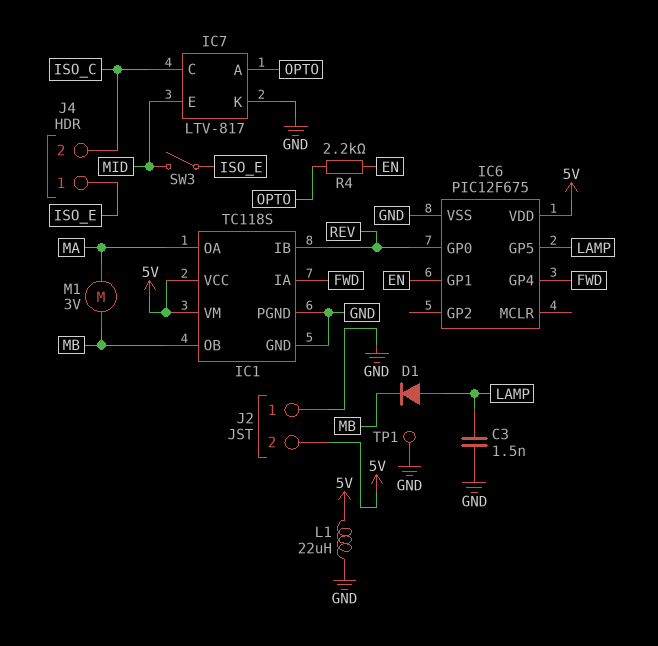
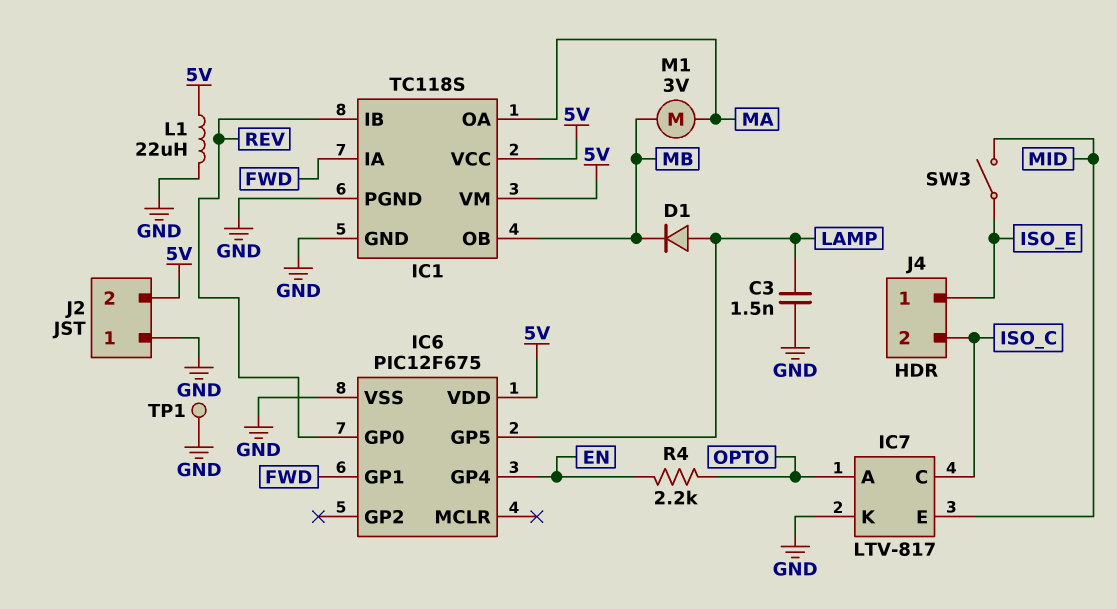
IC6 pin GP1: EN -> FWD
IC6 pin GP4: FWD -> EN

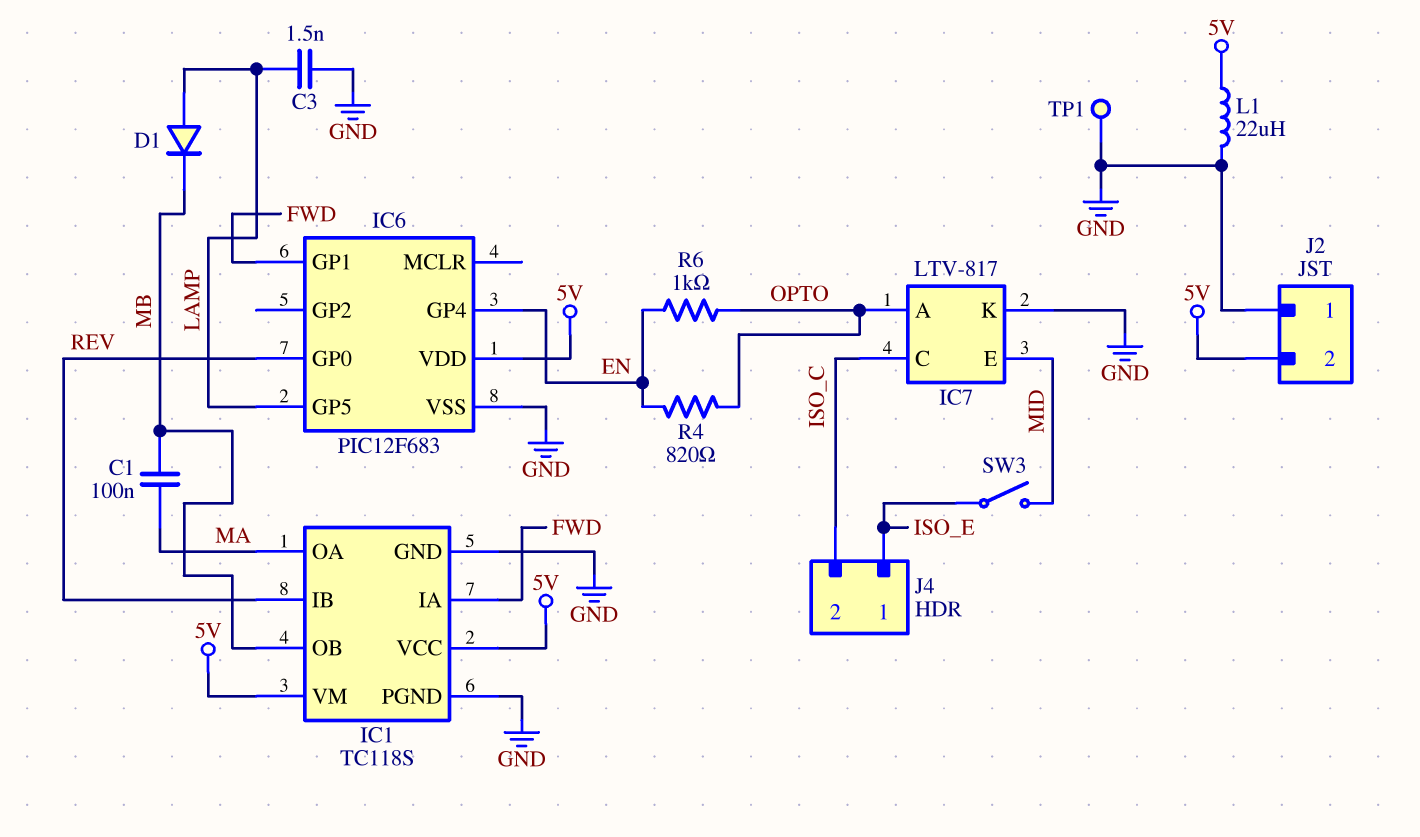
C1: none -> 100nF (MA, MB)
IC6: PIC12F675 -> PIC12F683
M1: motor 3V (MA, MB) -> none
R4: 2.2k (EN, OPTO) -> 820 (EN, OPTO)
R6: none -> 1k (EN, OPTO)

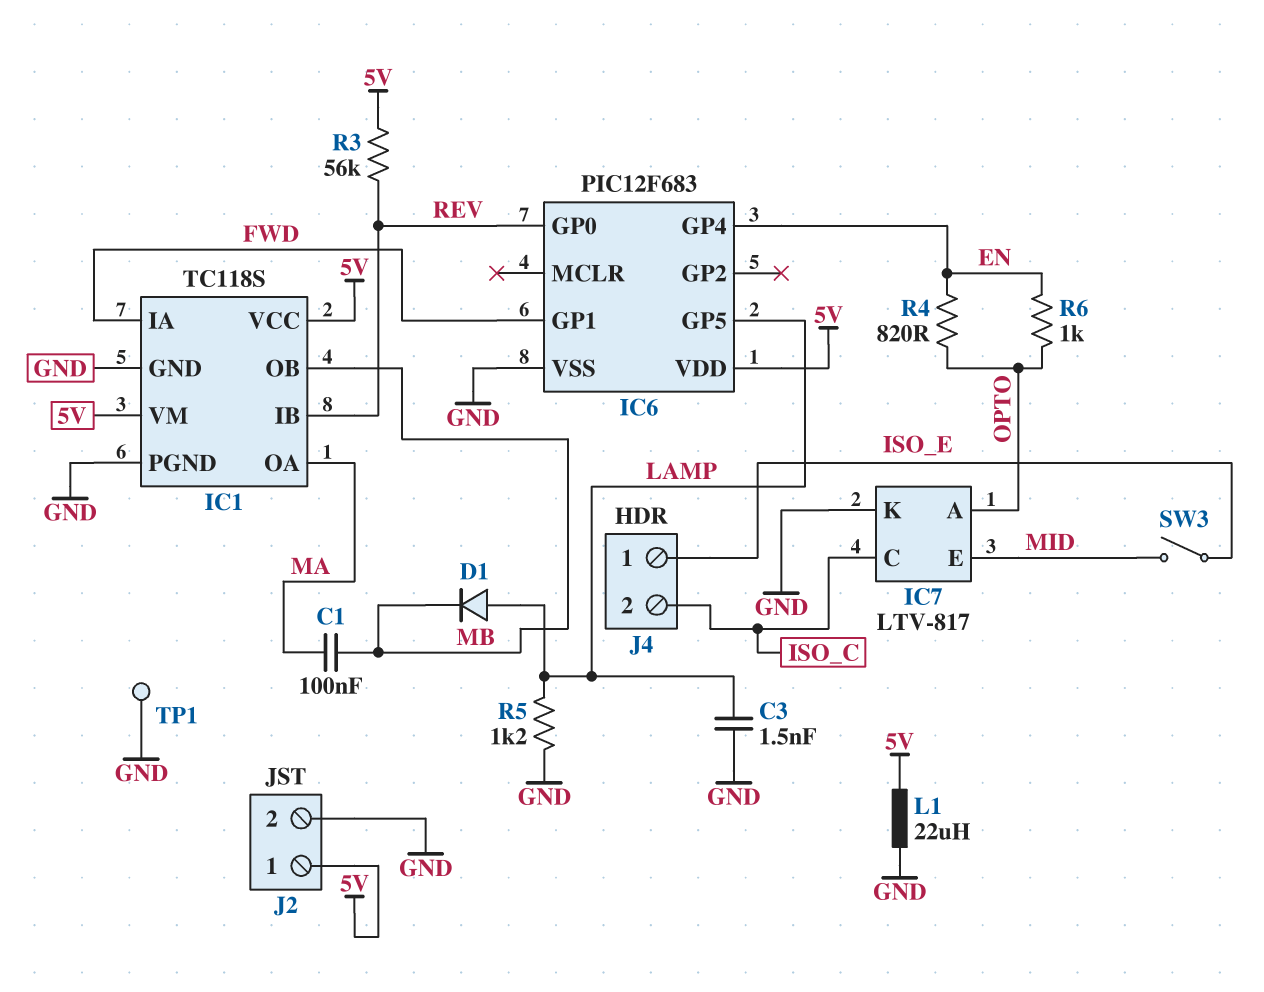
J2 pin 1: GND -> 5V
J2 pin 2: 5V -> GND
R3: none -> 56k (5V, REV)
R5: none -> 1.2k (GND, LAMP)

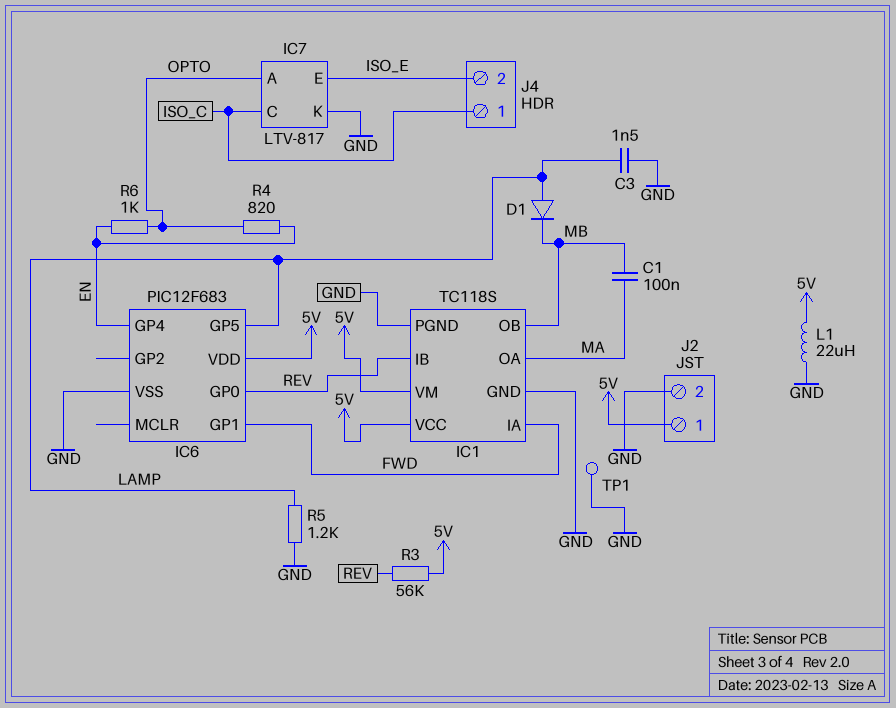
IC7 pin E: MID -> ISO_E
J4 pin 1: ISO_E -> ISO_C
J4 pin 2: ISO_C -> ISO_E
SW3: switch (ISO_E, MID) -> none

